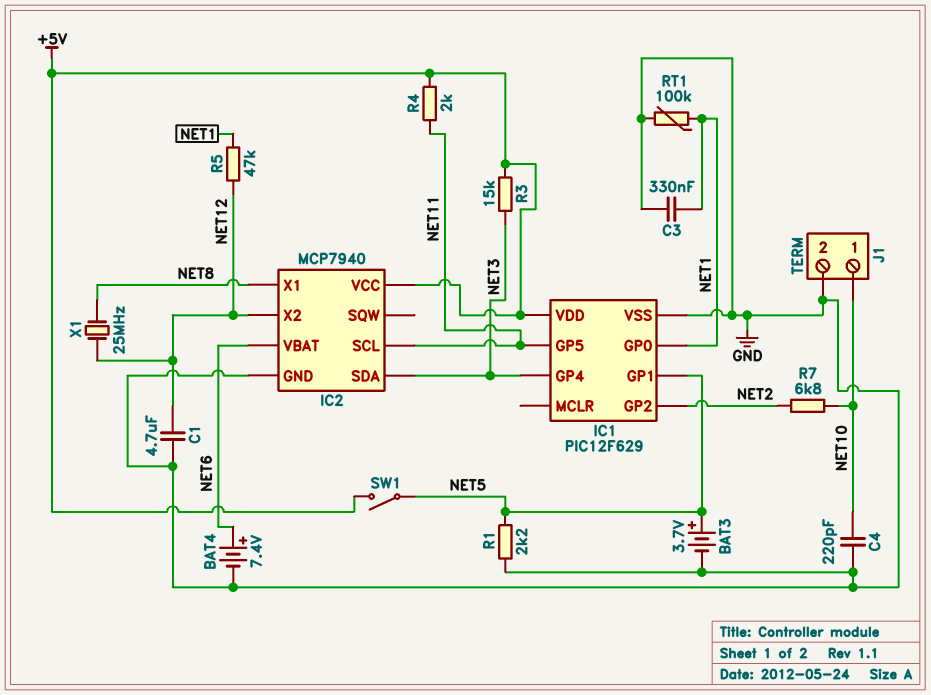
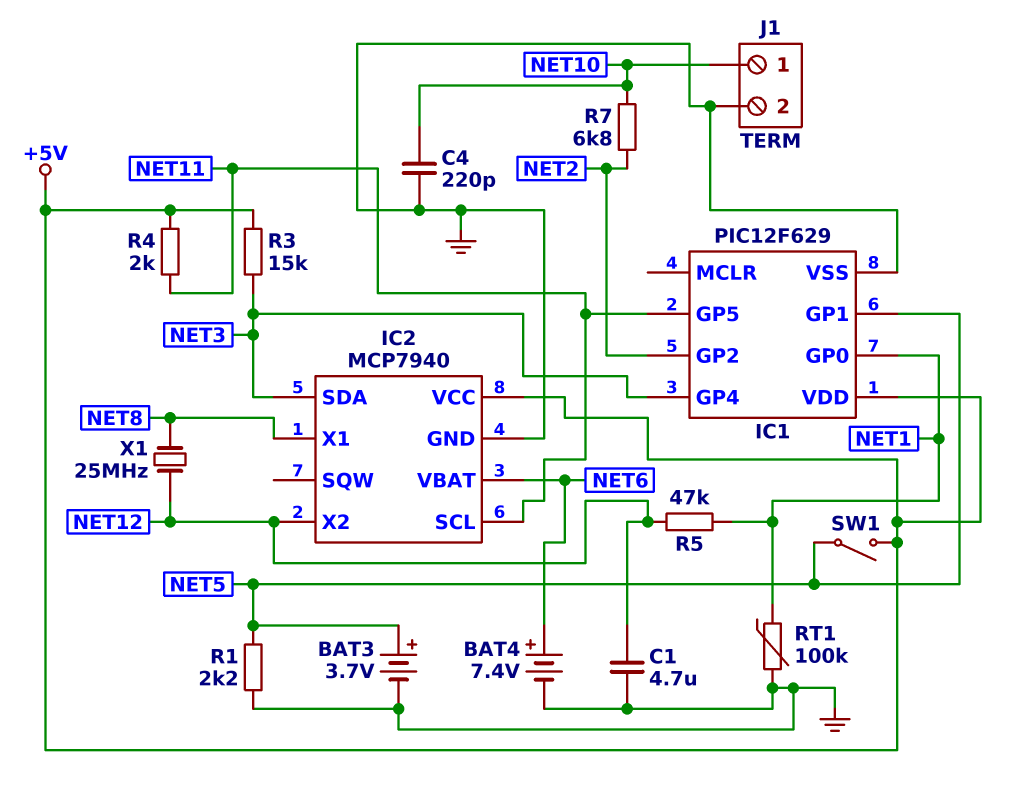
C3: 330nF (GND, NET1) -> none

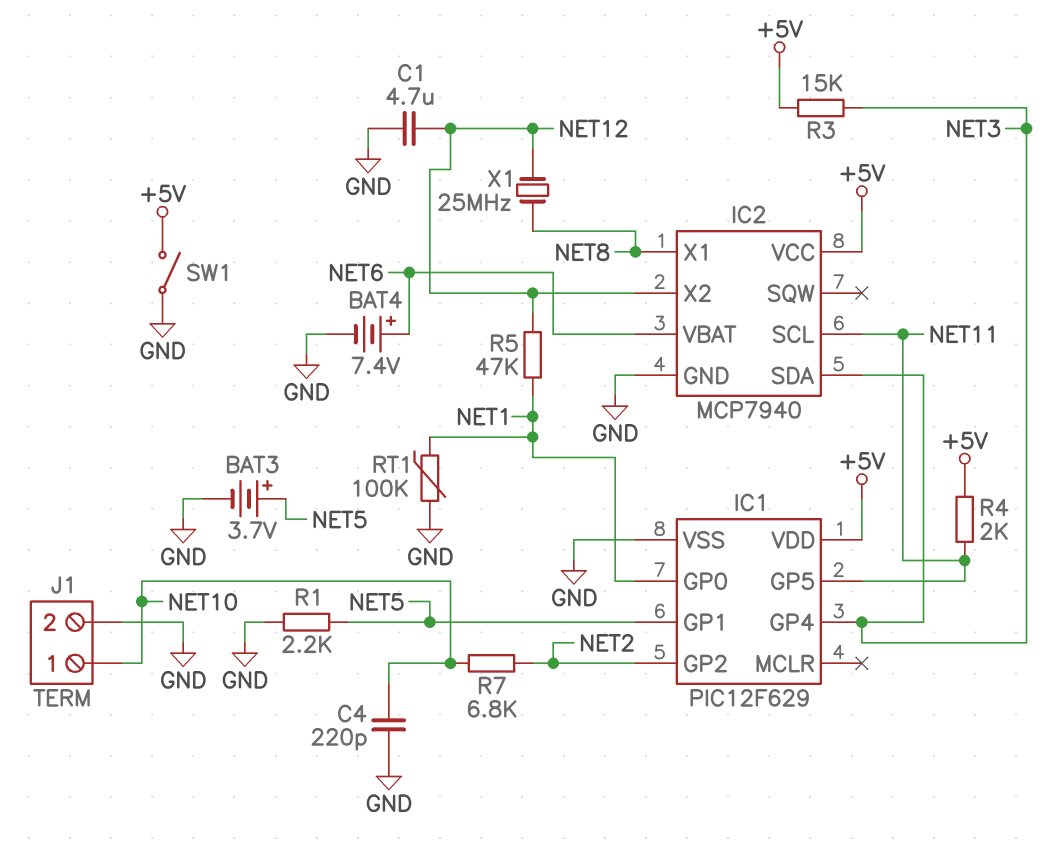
SW1: switch (+5V, NET5) -> switch (+5V, GND)

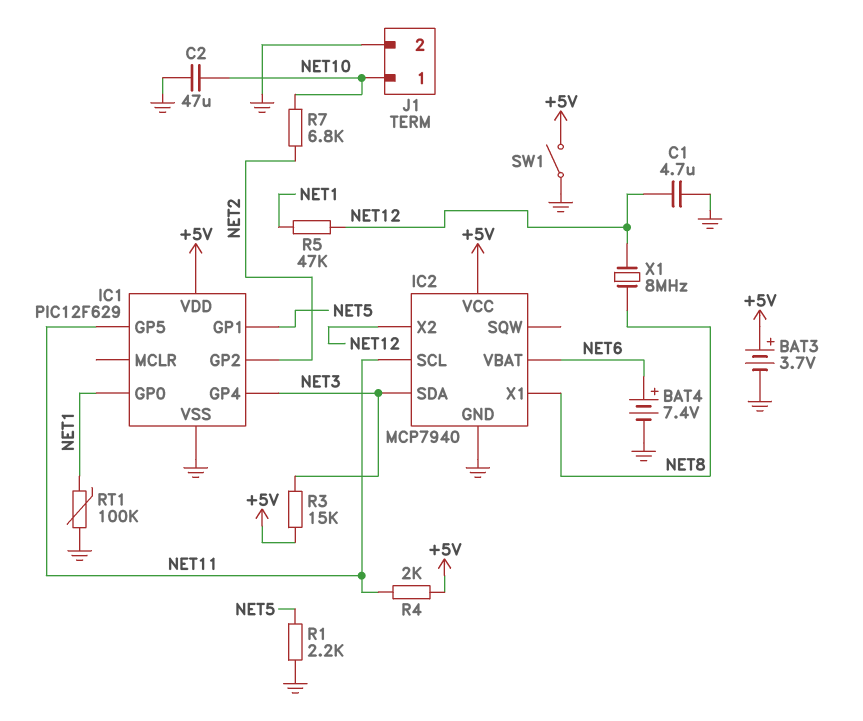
BAT3: 3.7V (plus NET5, minus GND) -> 3.7V (plus +5V, minus GND)
C2: none -> 47uF (GND, NET10)
C4: 220pF (GND, NET10) -> none
X1: 25MHz (NET8, NET12) -> 8MHz (NET8, NET12)

